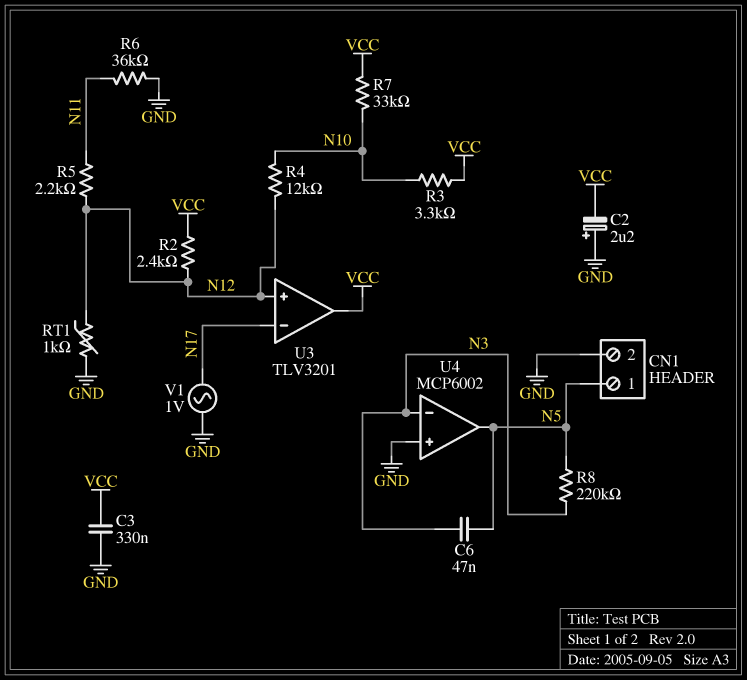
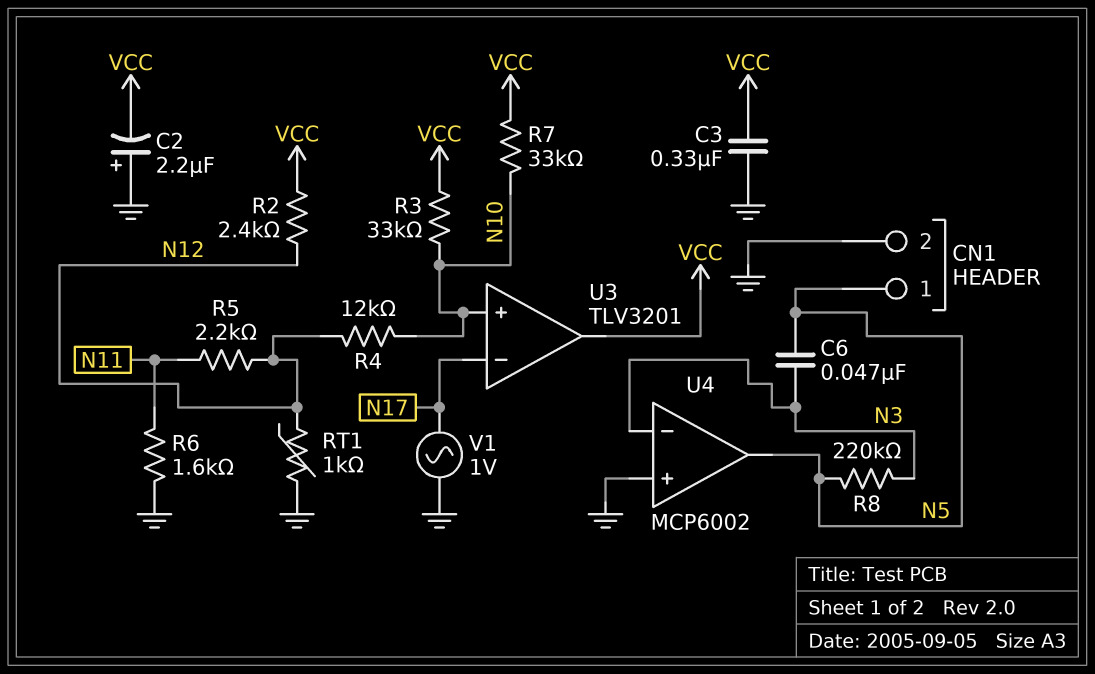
R3: 3.3k (N10, VCC) -> 33k (N10, VCC)
R6: 36k (GND, N11) -> 1.6k (GND, N11)
U3 pin in+: N12 -> N10

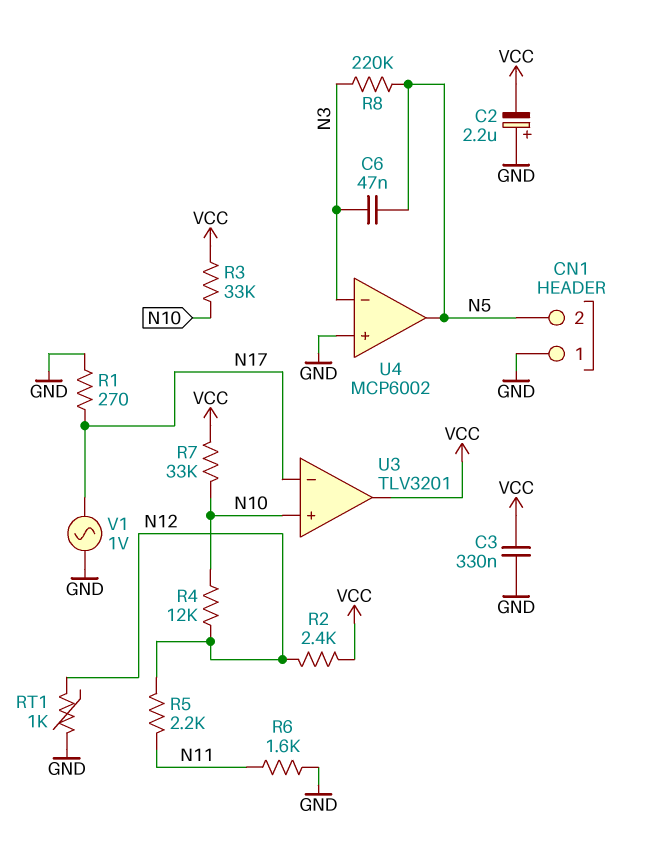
CN1 pin 1: N5 -> GND
CN1 pin 2: GND -> N5
R1: none -> 270 (GND, N17)

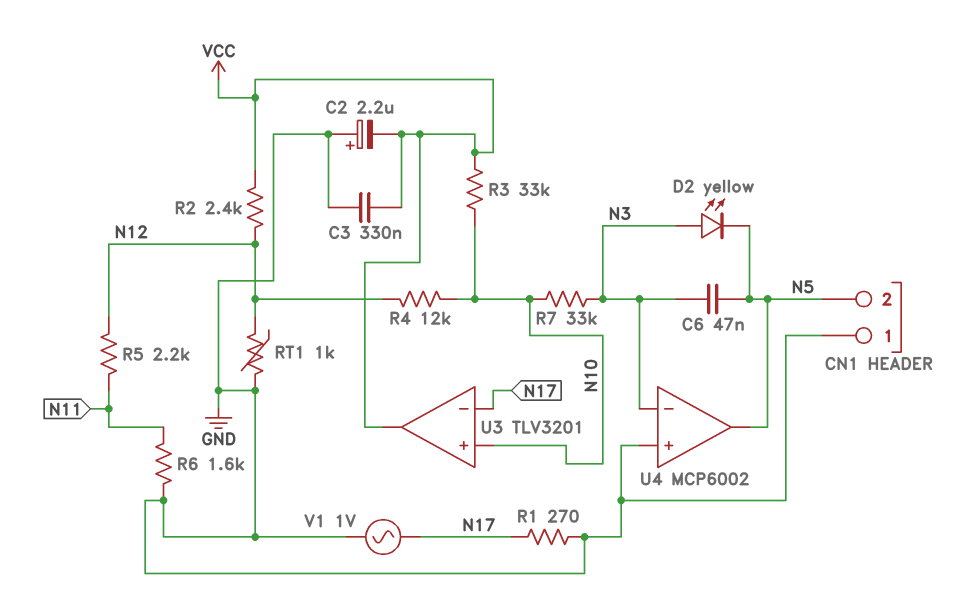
D2: none -> LED yellow (A N3, K N5)
R7: 33k (N10, VCC) -> 33k (N3, N10)
R8: 220k (N3, N5) -> none

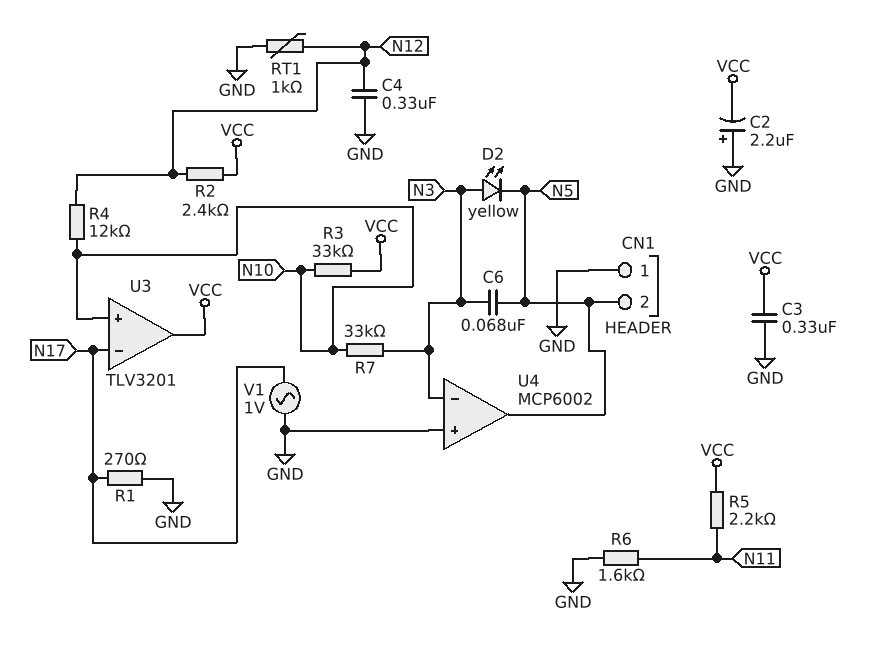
C4: none -> 330nF (GND, N12)
C6: 47nF (N3, N5) -> 68nF (N3, N5)
R5: 2.2k (N11, N12) -> 2.2k (N11, VCC)

